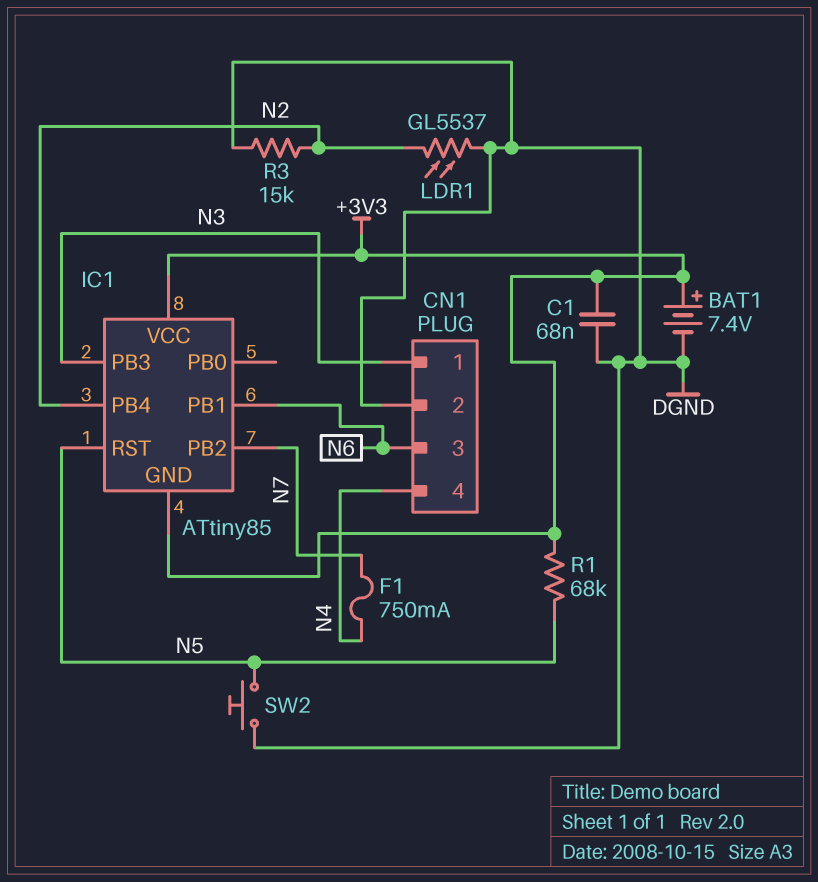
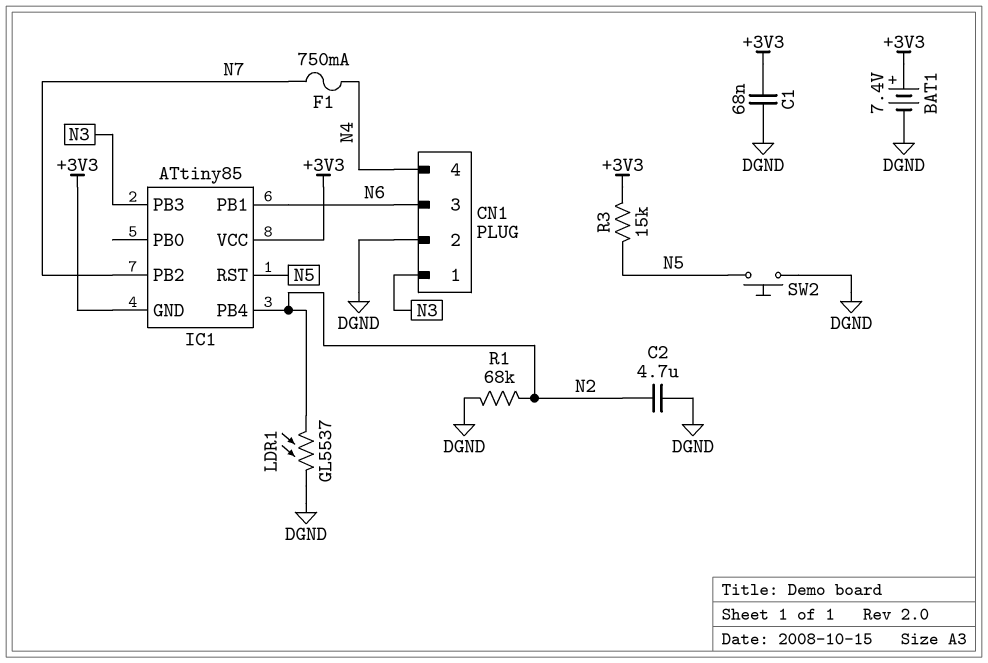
C2: none -> 4.7uF (DGND, N2)
R1: 68k (+3V3, N5) -> 68k (DGND, N2)
R3: 15k (DGND, N2) -> 15k (+3V3, N5)

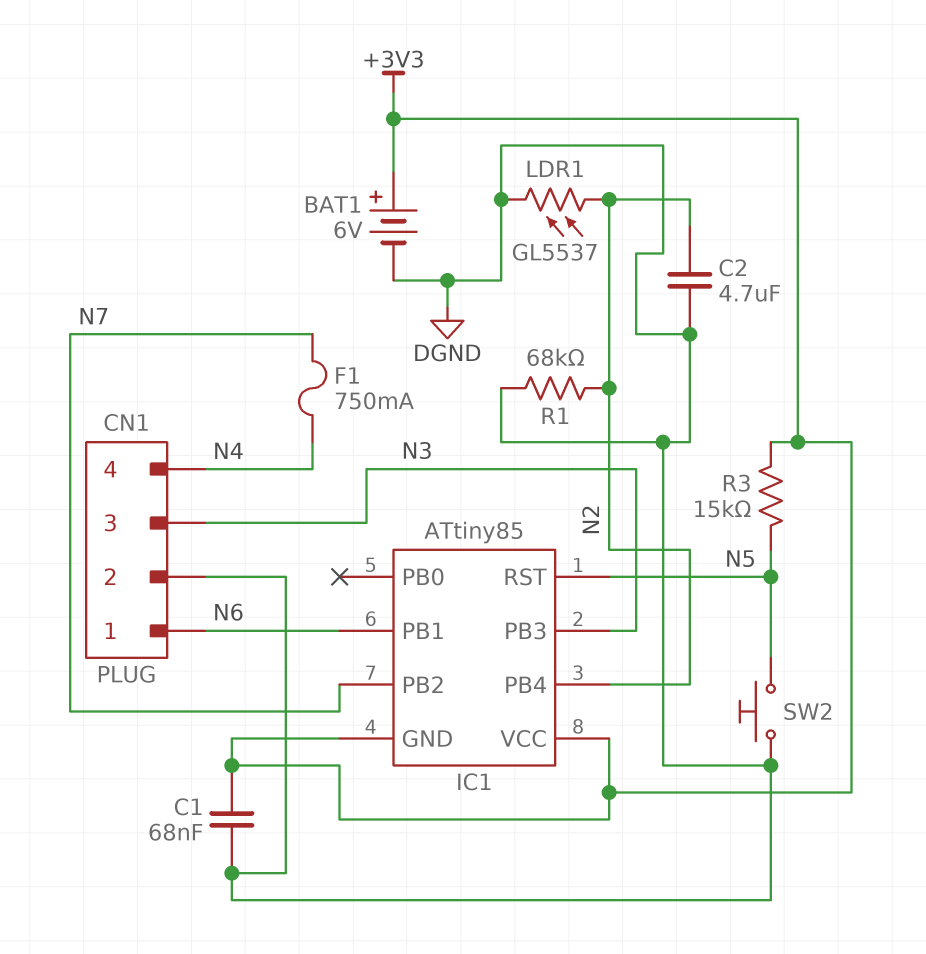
BAT1: 7.4V (plus +3V3, minus DGND) -> 6V (plus +3V3, minus DGND)
CN1 pin 1: N3 -> N6
CN1 pin 3: N6 -> N3

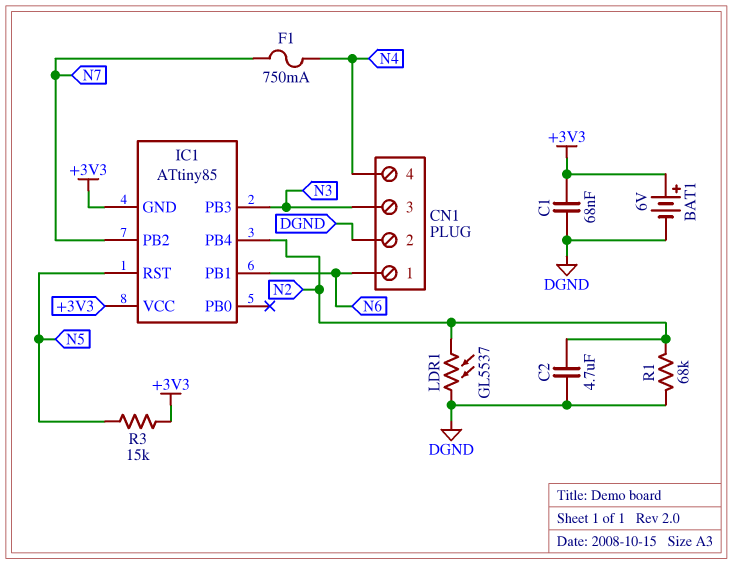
SW2: button (DGND, N5) -> none

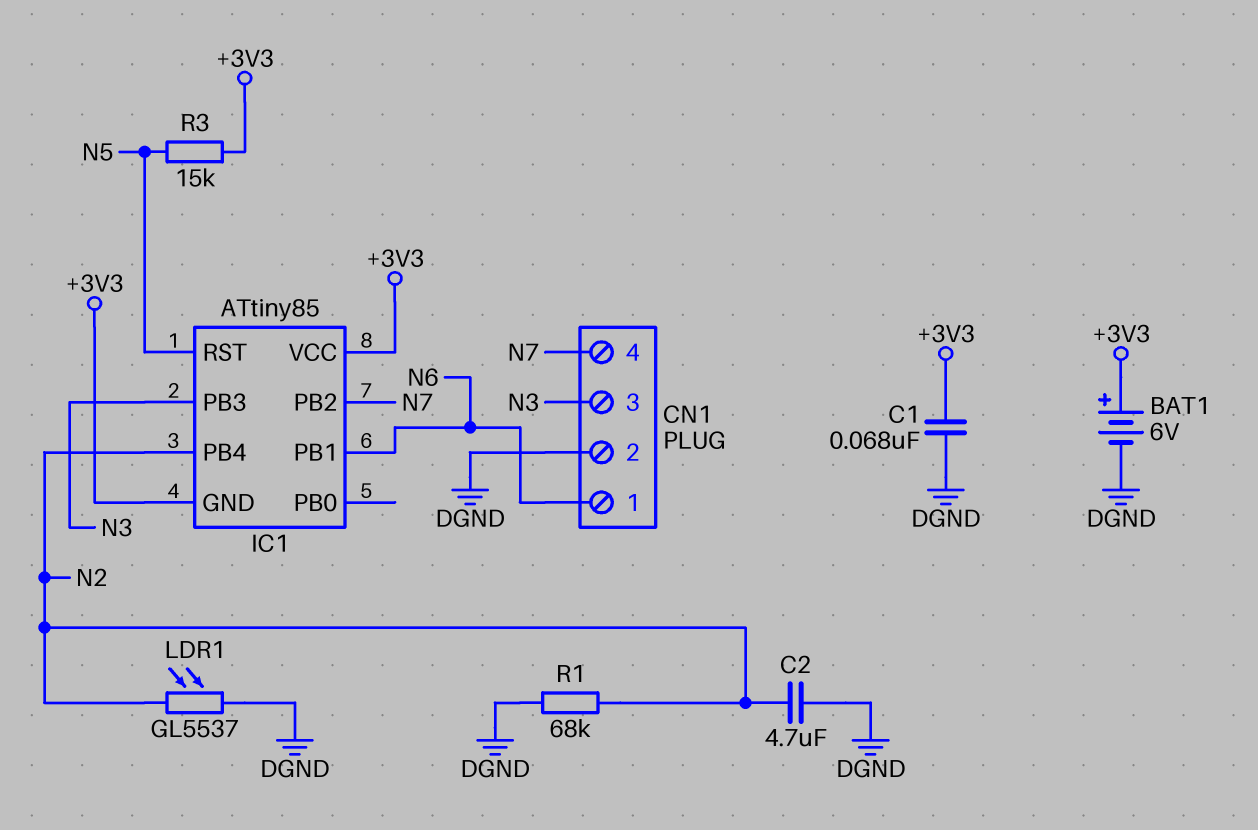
CN1 pin 4: N4 -> N7
F1: 750mA (N4, N7) -> none

